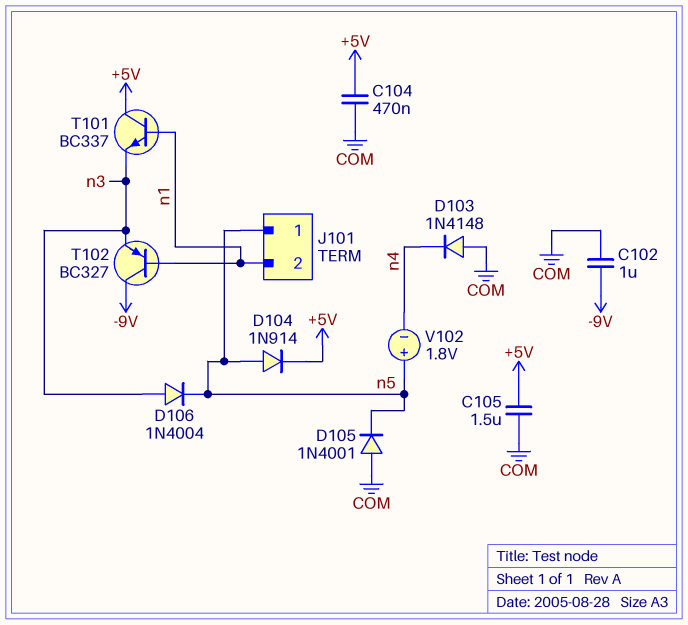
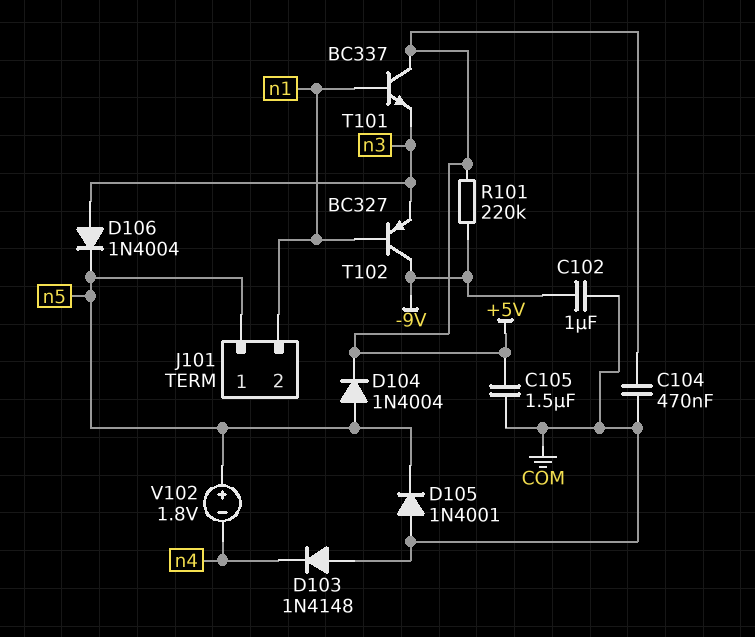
D104: diode 1N914 (A n5, K +5V) -> diode 1N4004 (A n5, K +5V)
R101: none -> 220k (+5V, -9V)

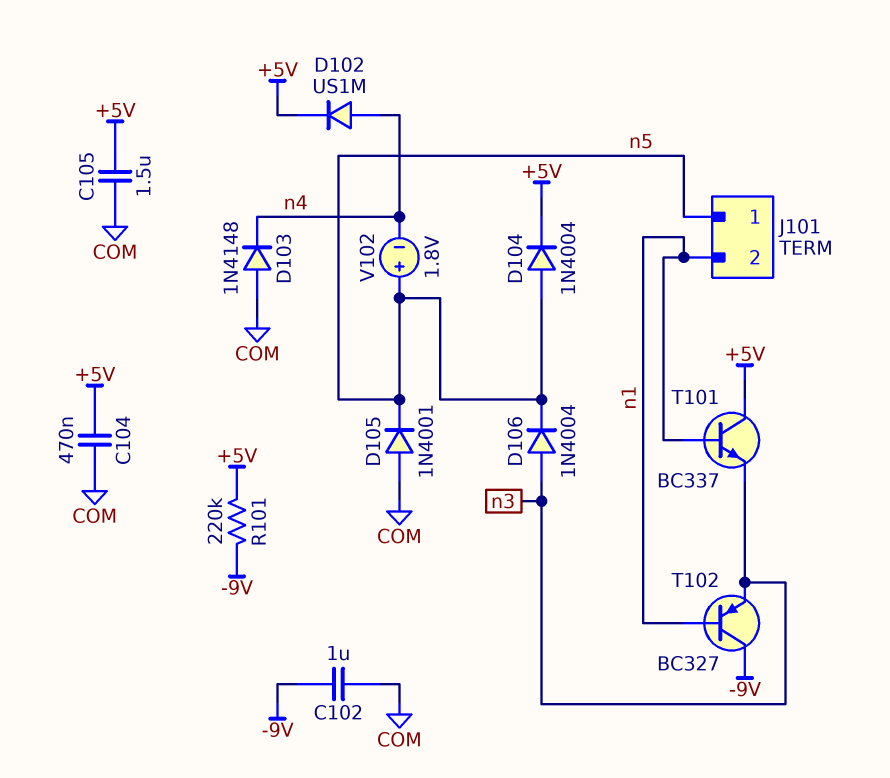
D102: none -> diode US1M (A n4, K +5V)

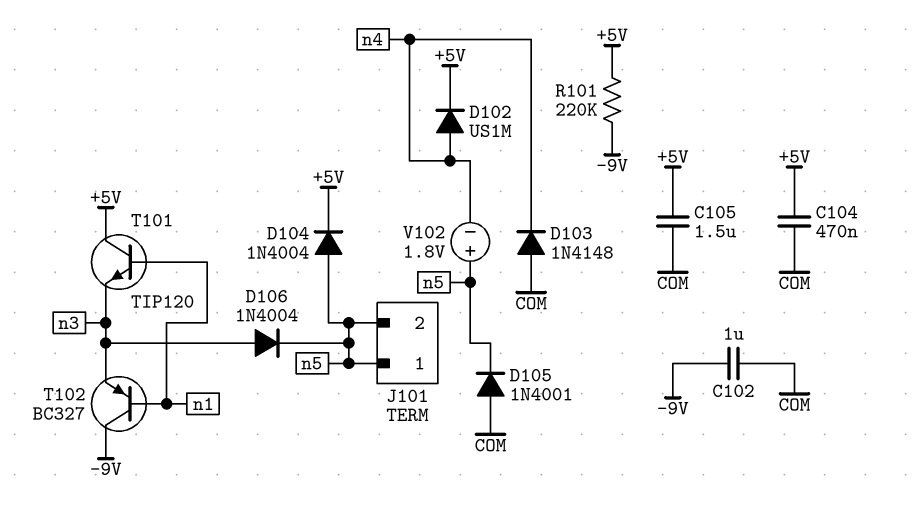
J101 pin 2: n1 -> n5
T101: NPN BC337 (B n1, C +5V, E n3) -> NPN TIP120 (B n1, C +5V, E n3)

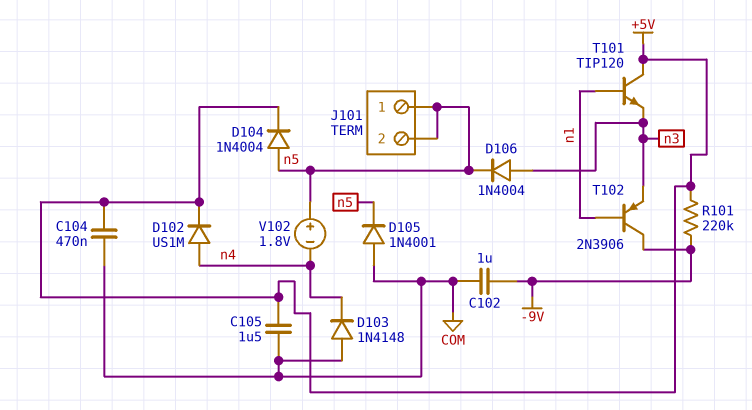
T102: PNP BC327 (B n1, C -9V, E n3) -> PNP 2N3906 (B n1, C -9V, E n3)

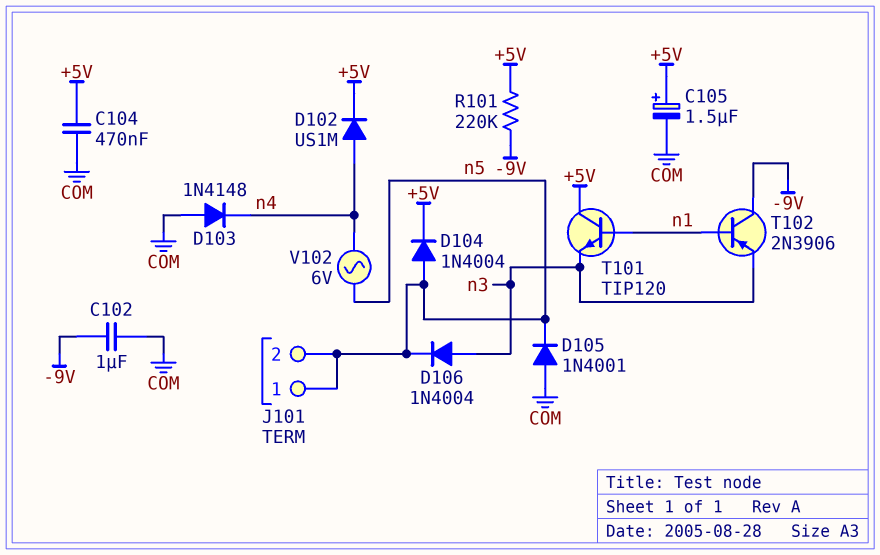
C105: 1.5uF (+5V, COM) -> 1.5uF (plus +5V, minus COM)
V102: 1.8V (plus n5, minus n4) -> AC 6V (n4, n5)

